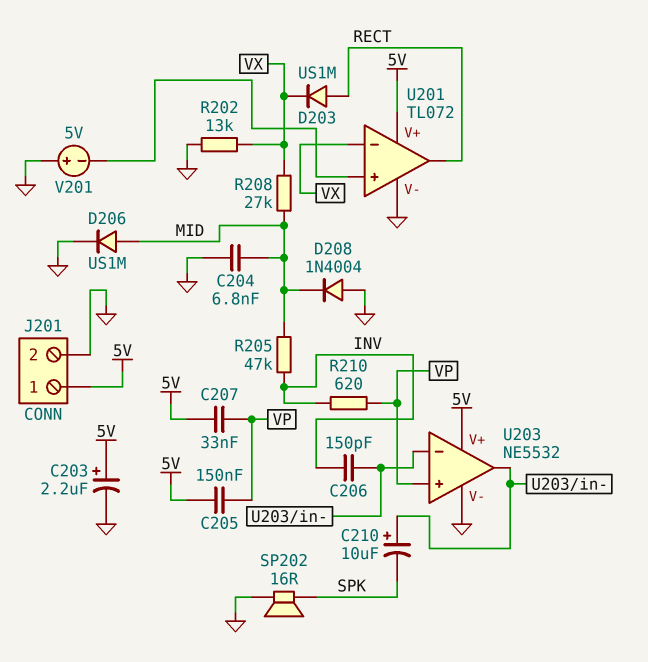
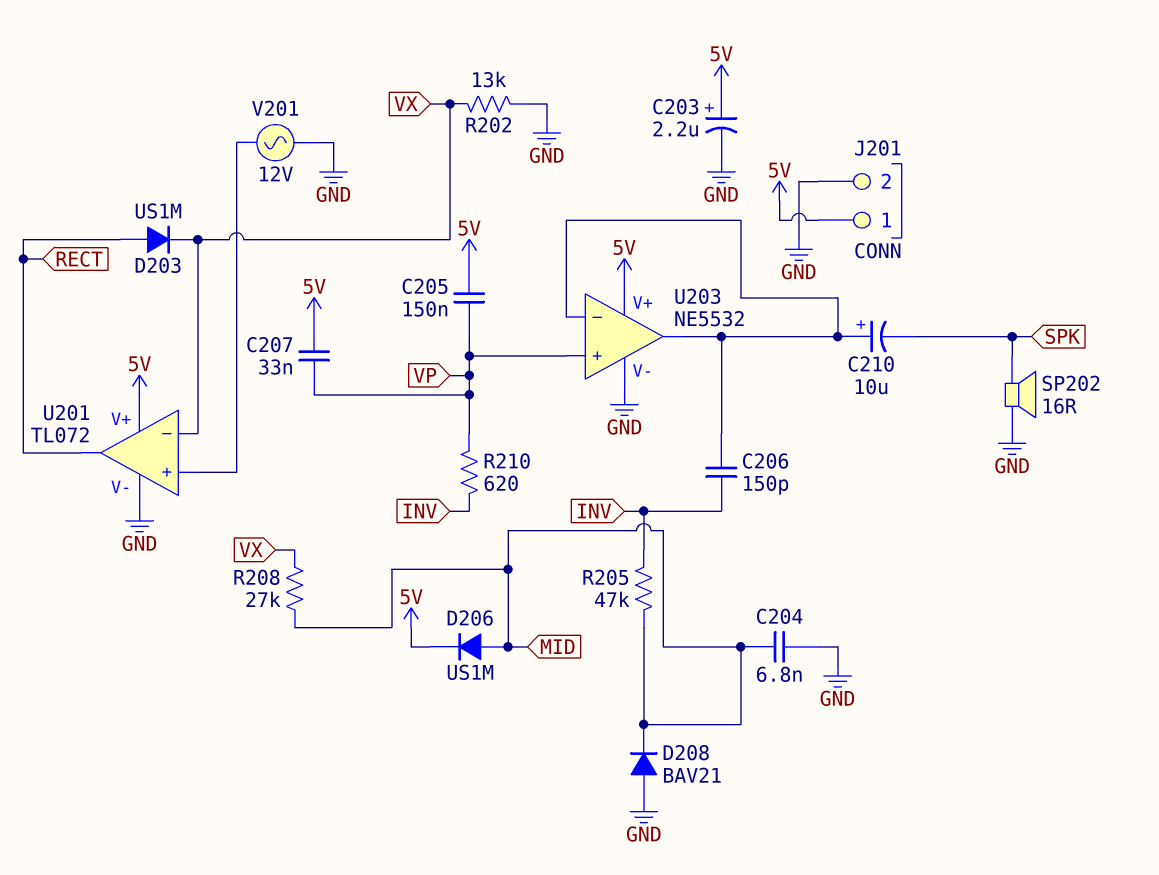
D206: diode US1M (A MID, K GND) -> diode US1M (A MID, K 5V)
D208: diode 1N4004 (A GND, K MID) -> diode BAV21 (A GND, K MID)
V201: 5V (plus GND, minus U201/in+) -> AC 12V (GND, U201/in+)

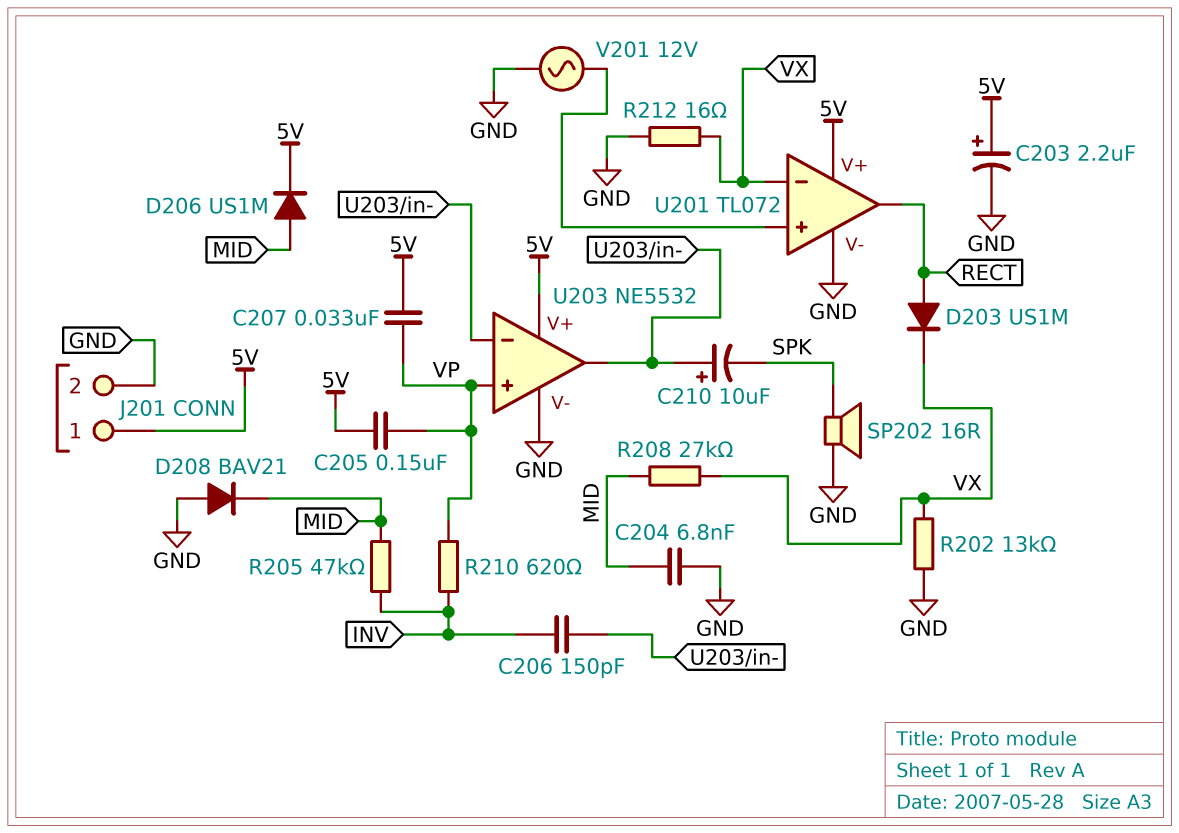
R212: none -> 16 (GND, VX)

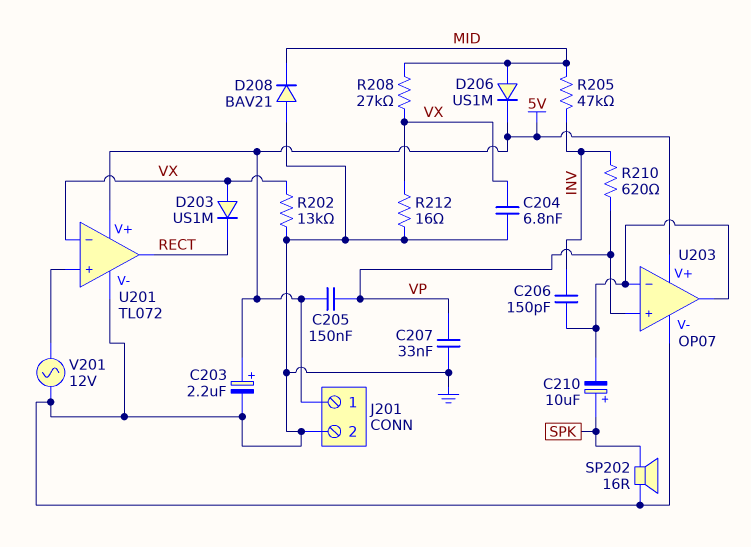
C204: 6.8nF (GND, MID) -> 6.8nF (GND, VX)
C207: 33nF (5V, VP) -> 33nF (GND, VP)
C210: 10uF (plus U203/in-, minus SPK) -> 10uF (plus SPK, minus U203/in-)
D203: diode US1M (A RECT, K VX) -> diode US1M (A VX, K RECT)
U203: NE5532 -> OP07

